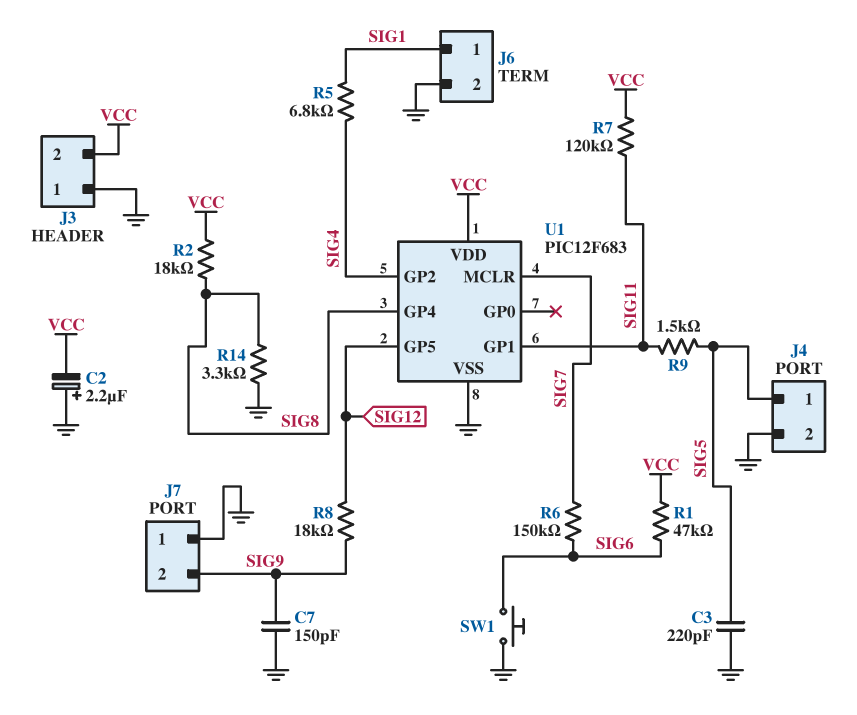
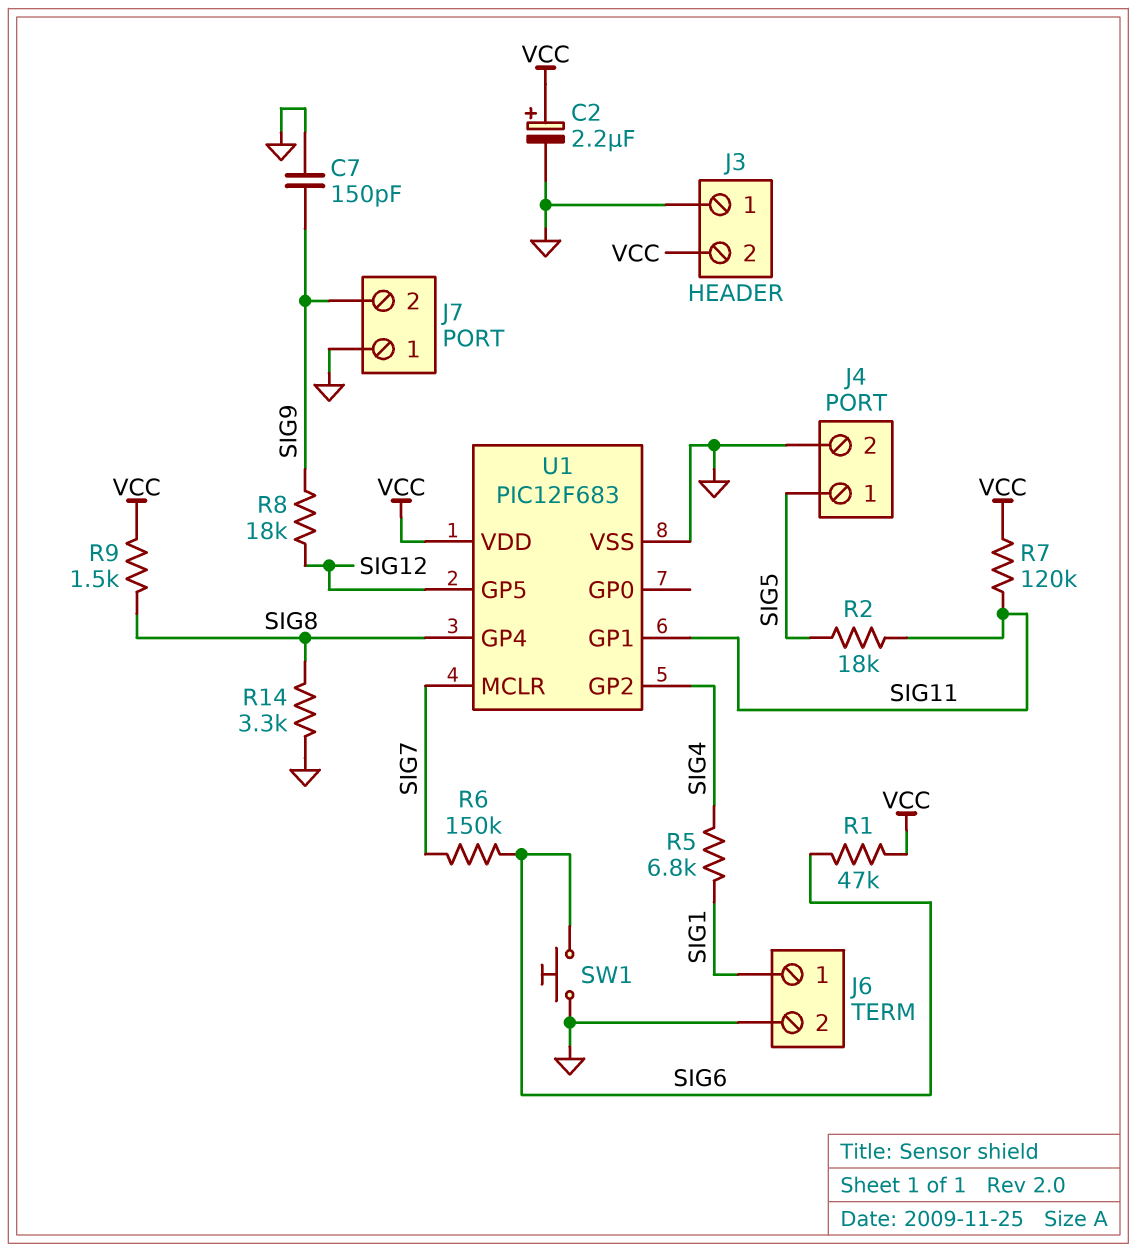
C2: 2.2uF (plus GND, minus VCC) -> 2.2uF (plus VCC, minus GND)
C3: 220pF (GND, SIG5) -> none
R2: 18k (SIG8, VCC) -> 18k (SIG5, SIG11)
R9: 1.5k (SIG5, SIG11) -> 1.5k (SIG8, VCC)

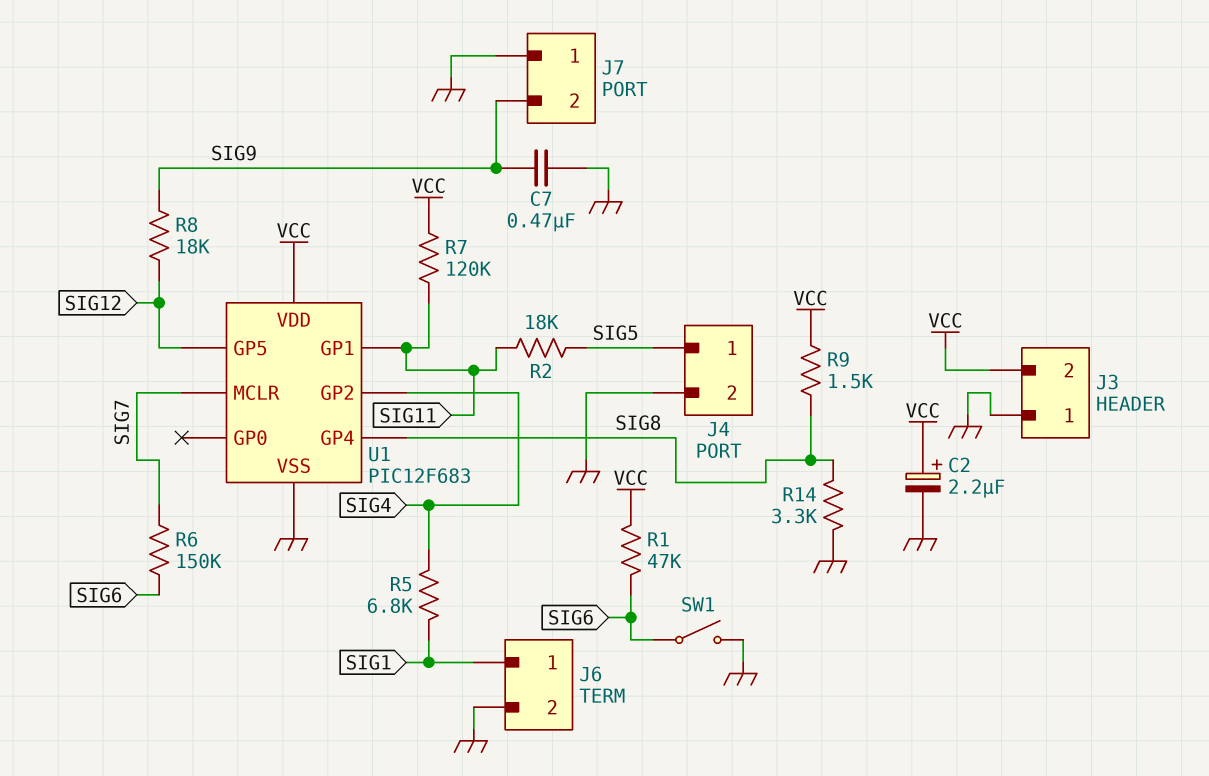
C7: 150pF (GND, SIG9) -> 470nF (GND, SIG9)
SW1: button (GND, SIG6) -> switch (GND, SIG6)

